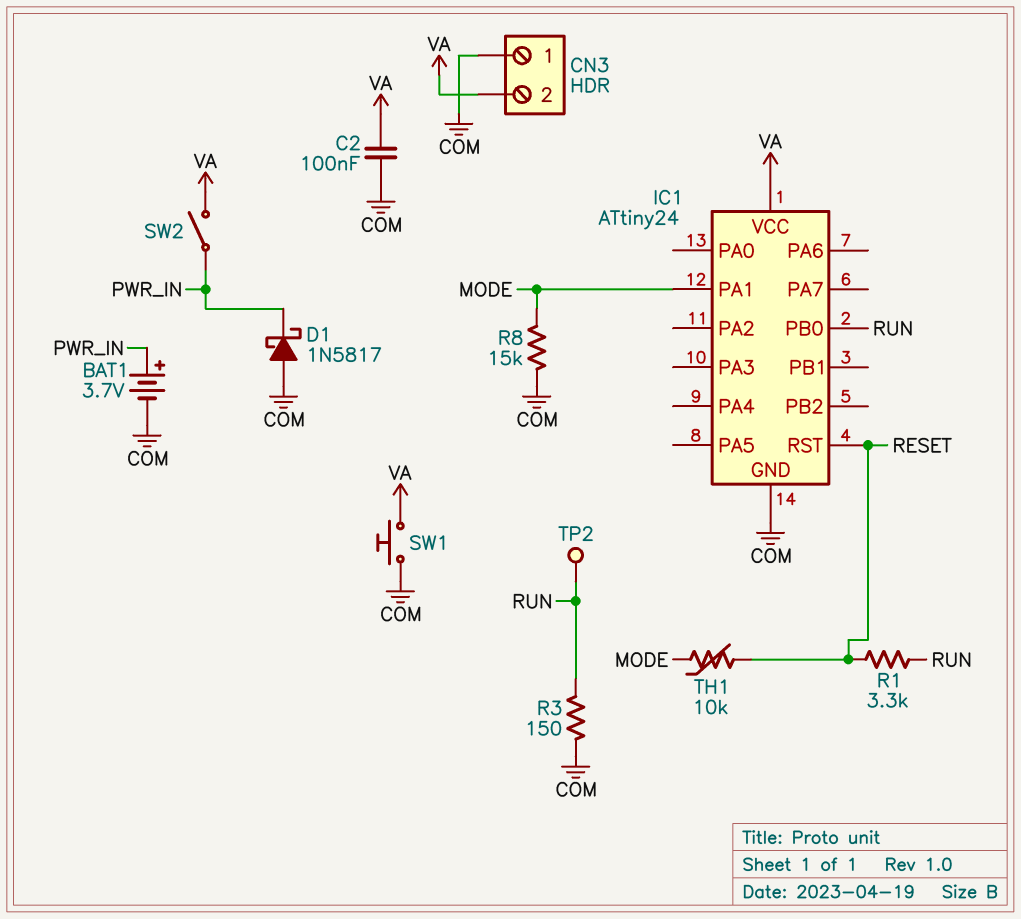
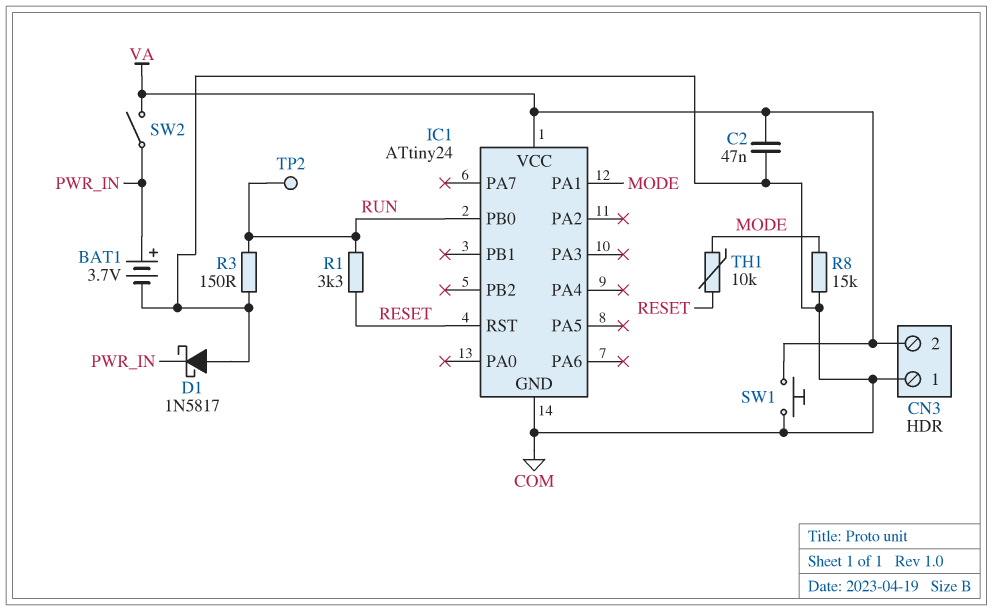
C2: 100nF (COM, VA) -> 47nF (COM, VA)

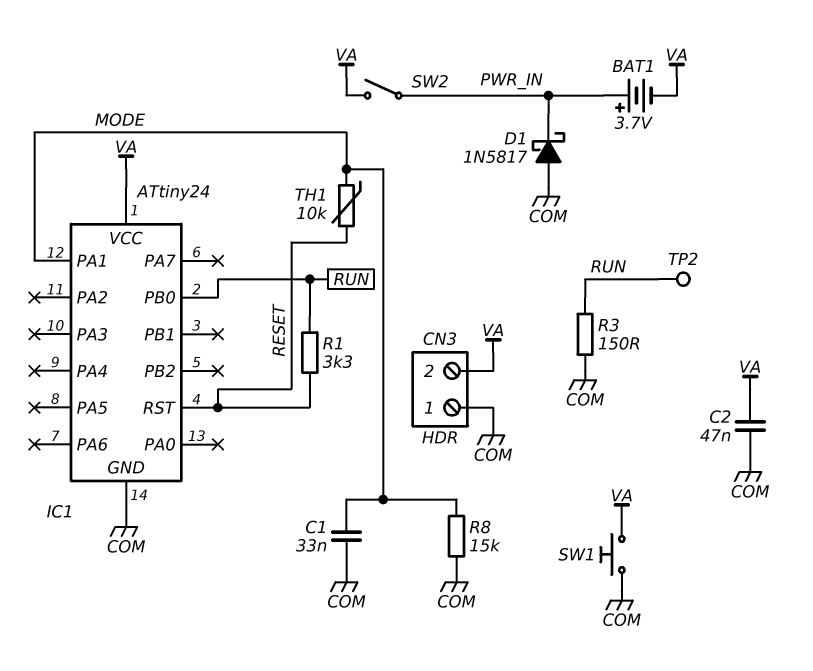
BAT1: 3.7V (plus PWR_IN, minus COM) -> 3.7V (plus PWR_IN, minus VA)
C1: none -> 33nF (COM, MODE)

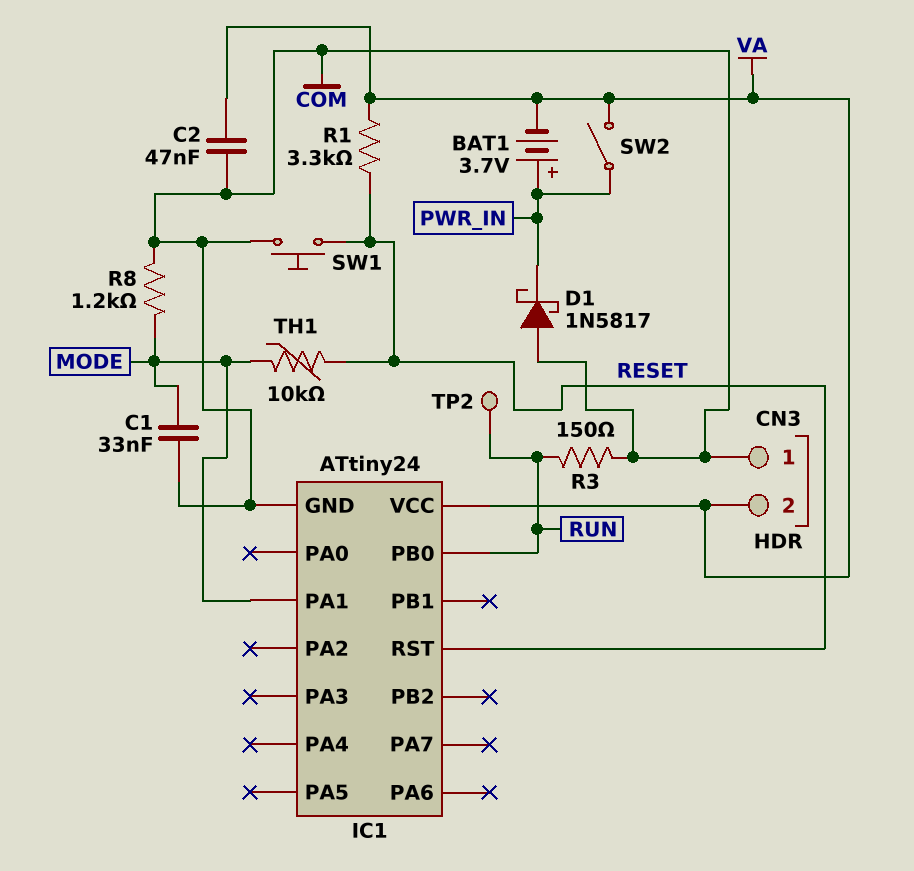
R1: 3.3k (RESET, RUN) -> 3.3k (RESET, VA)
R8: 15k (COM, MODE) -> 1.2k (COM, MODE)
SW1: button (COM, VA) -> button (COM, RESET)

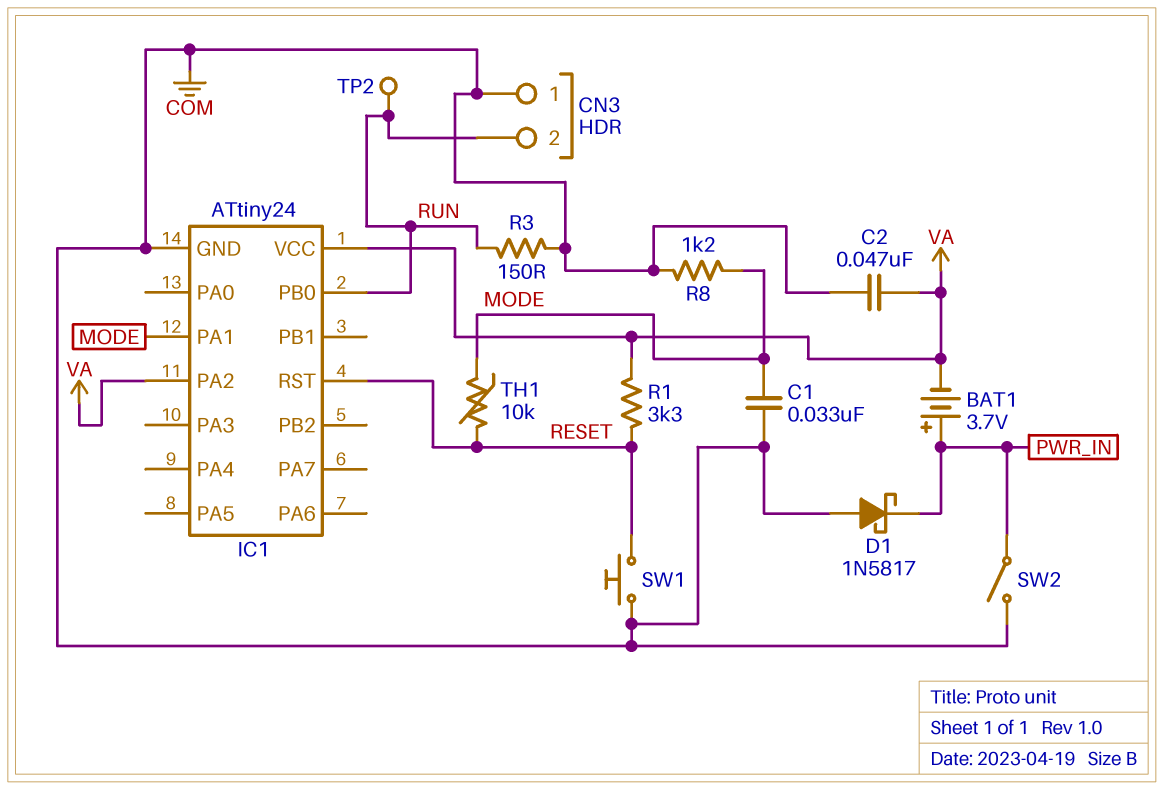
CN3 pin 2: VA -> RUN
IC1 pin PA2: none -> VA
SW2: switch (PWR_IN, VA) -> switch (COM, PWR_IN)

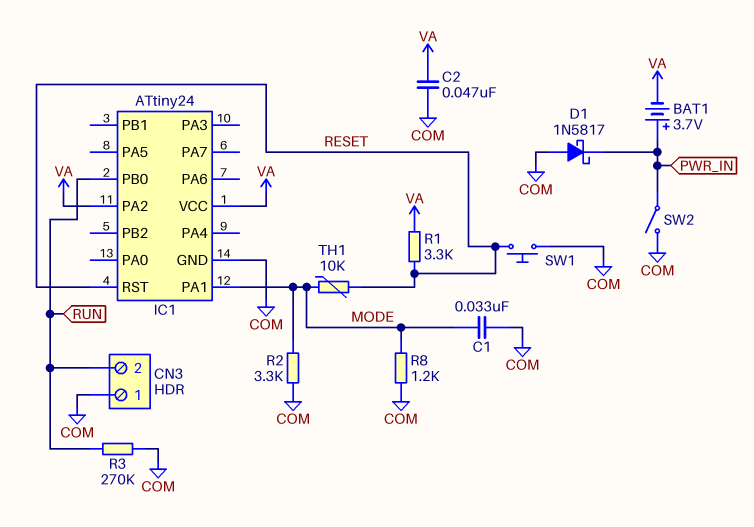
R2: none -> 3.3k (COM, MODE)
R3: 150 (COM, RUN) -> 270k (COM, RUN)
TP2: test point (RUN) -> none

